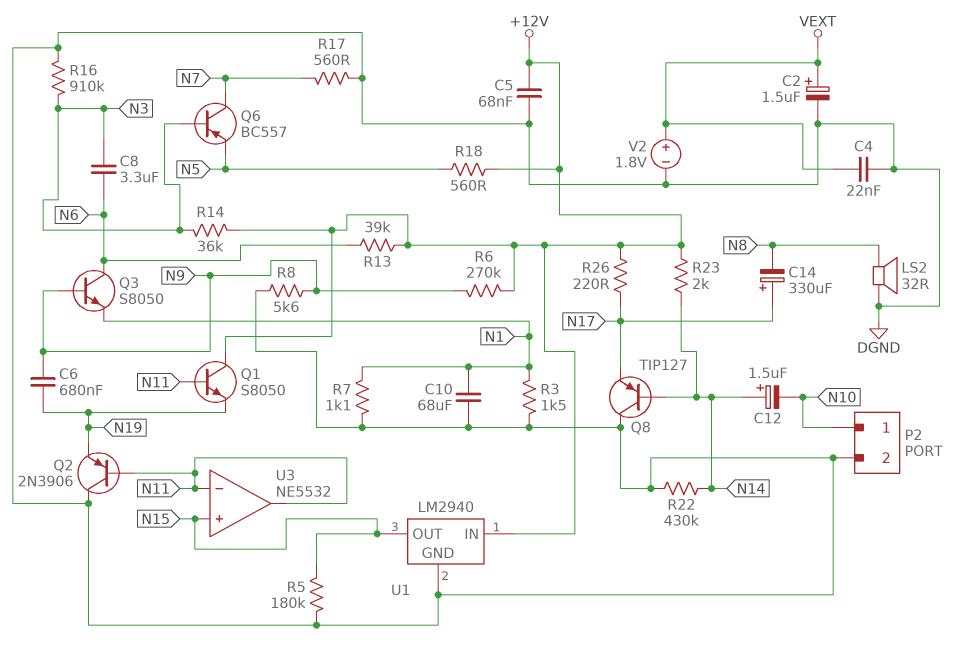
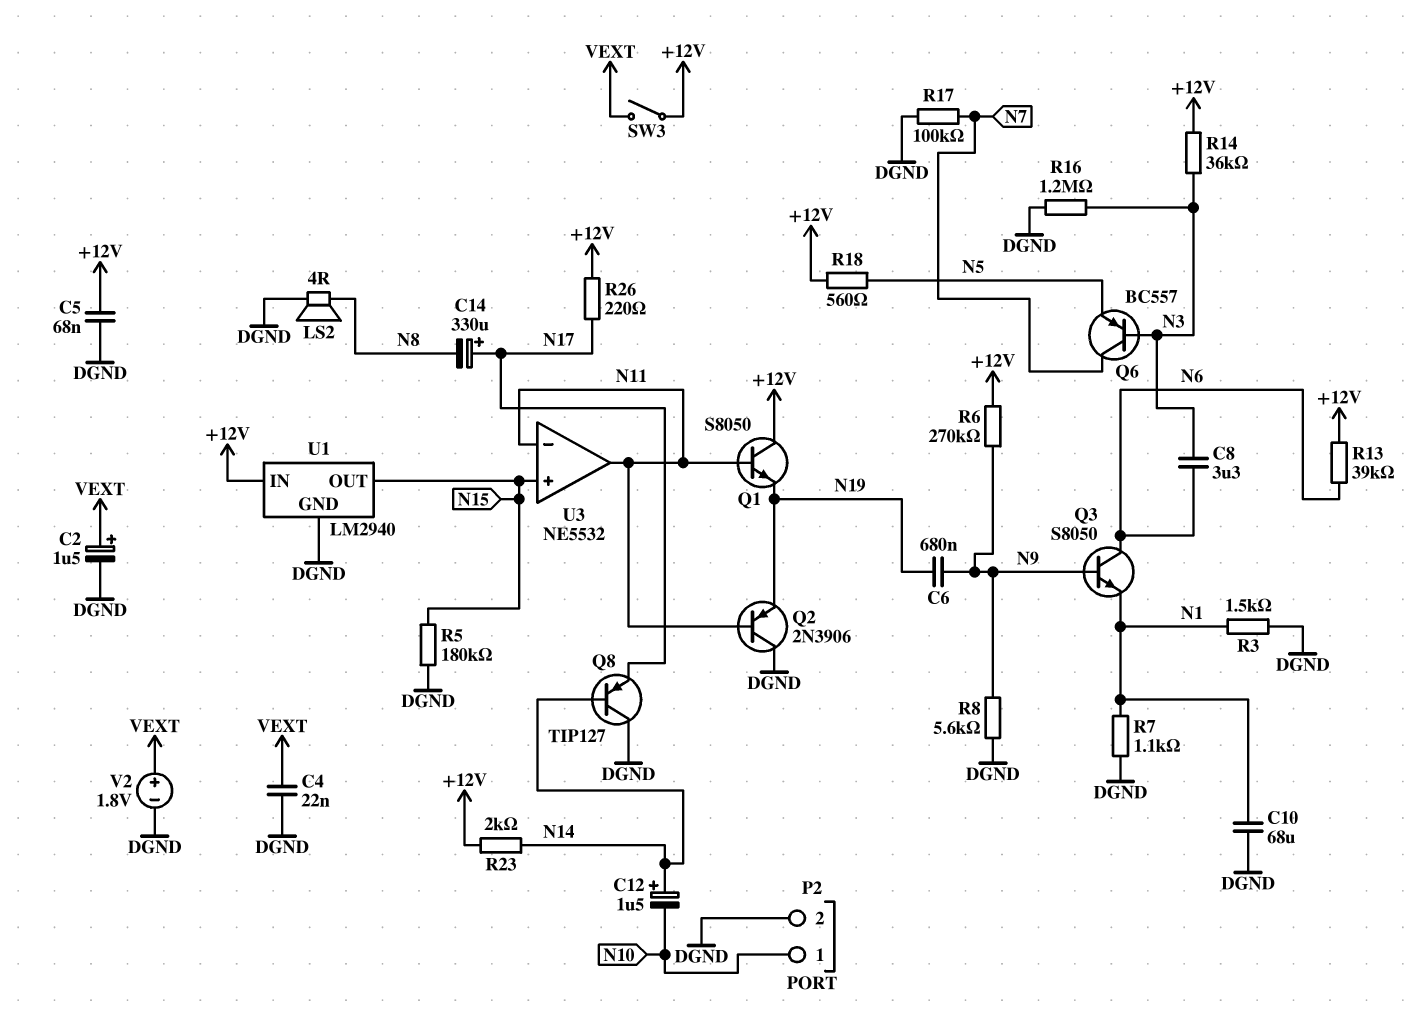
LS2: speaker 32R (DGND, N8) -> speaker 4R (DGND, N8)
R16: 910k (DGND, N3) -> 1.2M (DGND, N3)
R17: 560 (DGND, N7) -> 100k (DGND, N7)
R22: 430k (DGND, N14) -> none
SW3: none -> switch (+12V, VEXT)

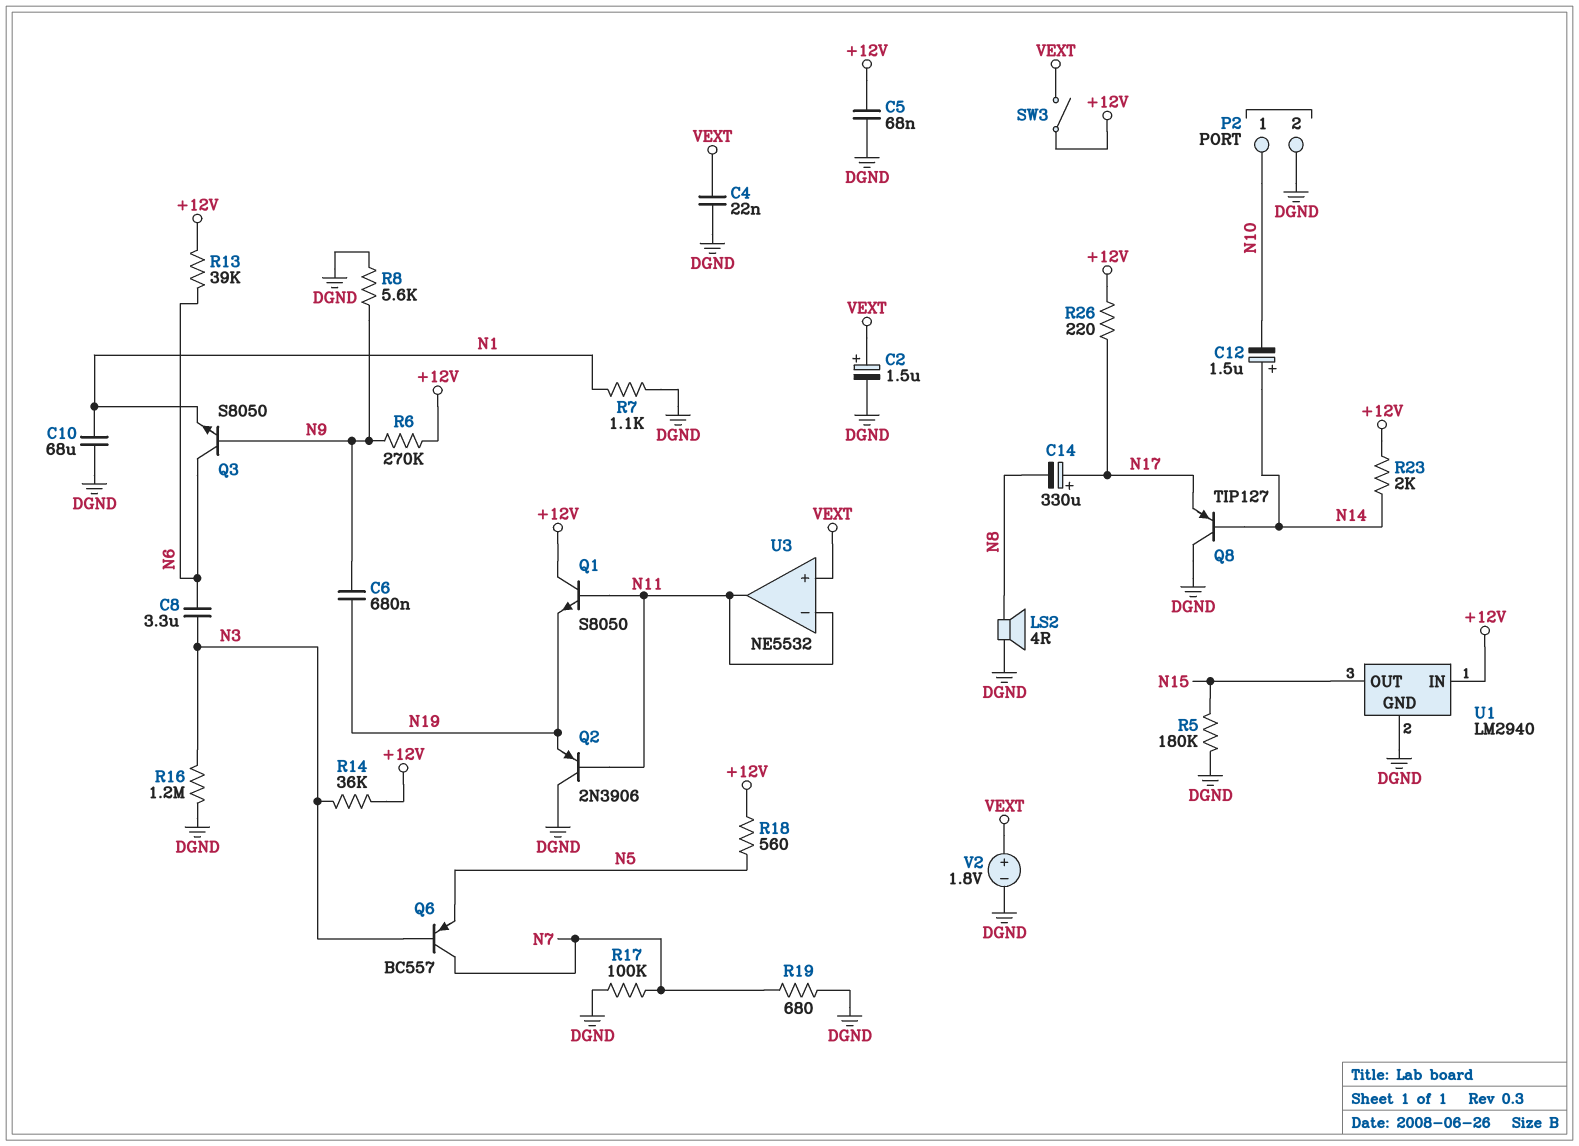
R3: 1.5k (DGND, N1) -> none
R19: none -> 680 (DGND, N7)
U3 pin in+: N15 -> VEXT

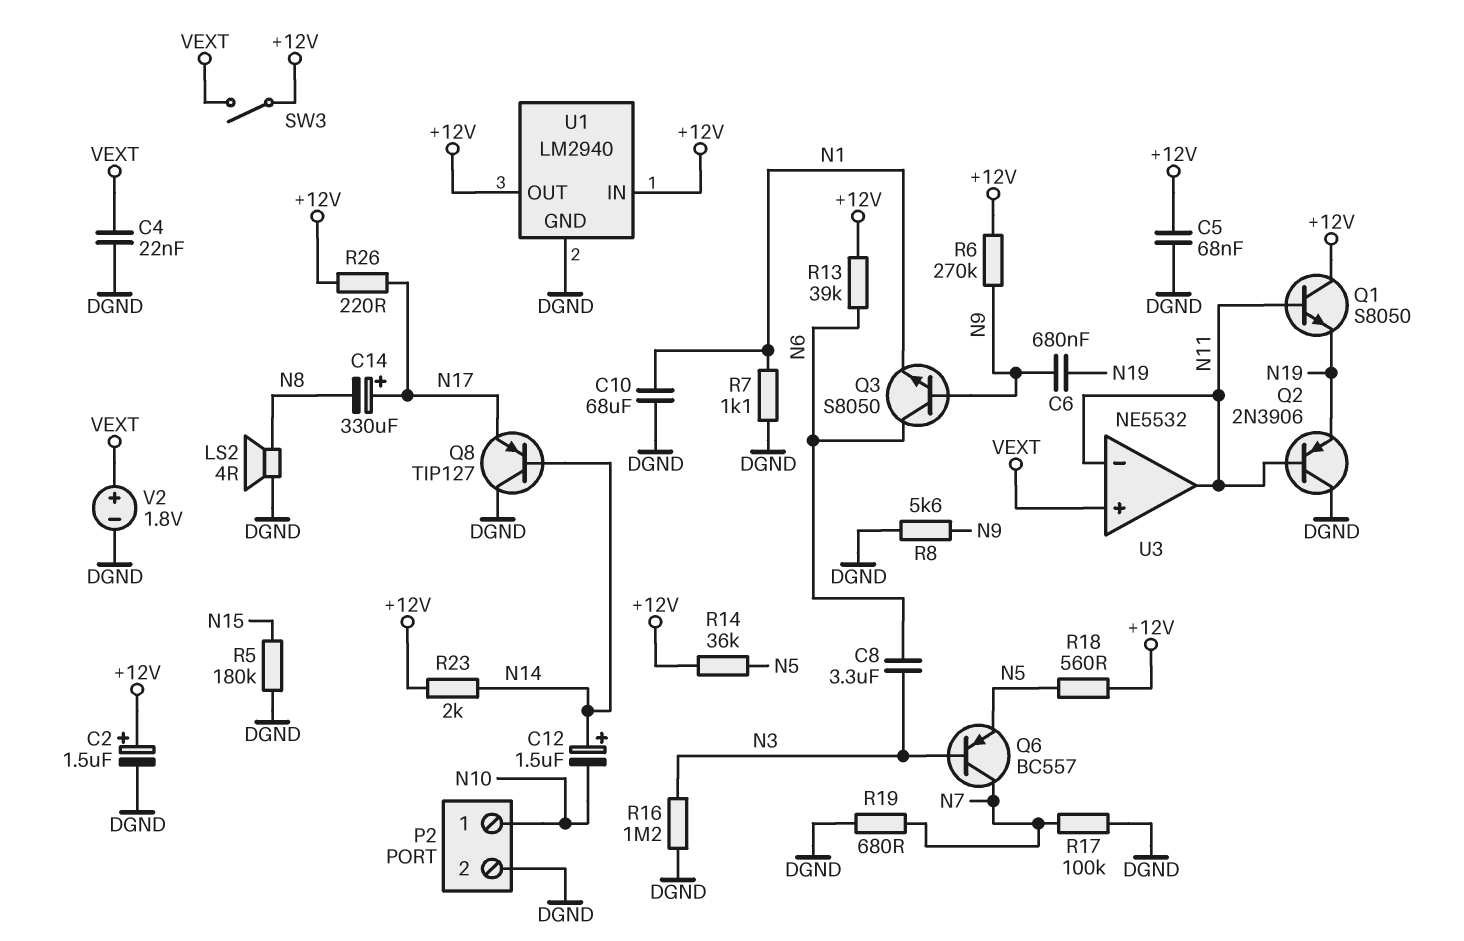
C2: 1.5uF (plus VEXT, minus DGND) -> 1.5uF (plus +12V, minus DGND)
R14: 36k (+12V, N3) -> 36k (+12V, N5)
U1 pin OUT: N15 -> +12V

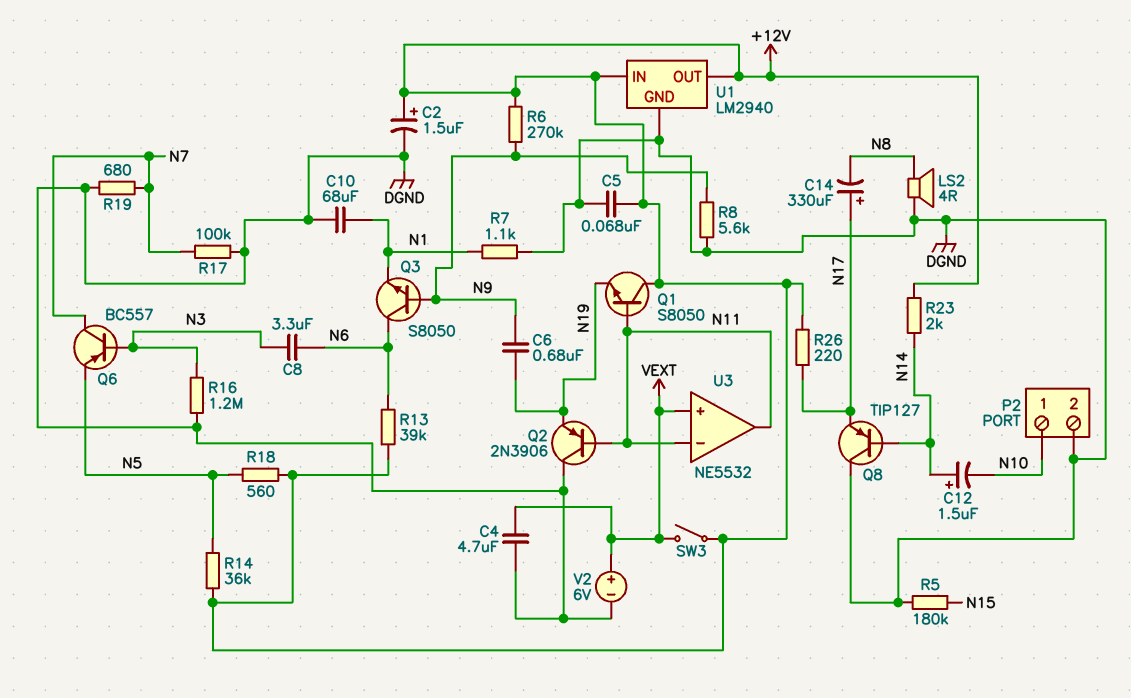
C4: 22nF (DGND, VEXT) -> 4.7uF (DGND, VEXT)
V2: 1.8V (plus VEXT, minus DGND) -> 6V (plus VEXT, minus DGND)

